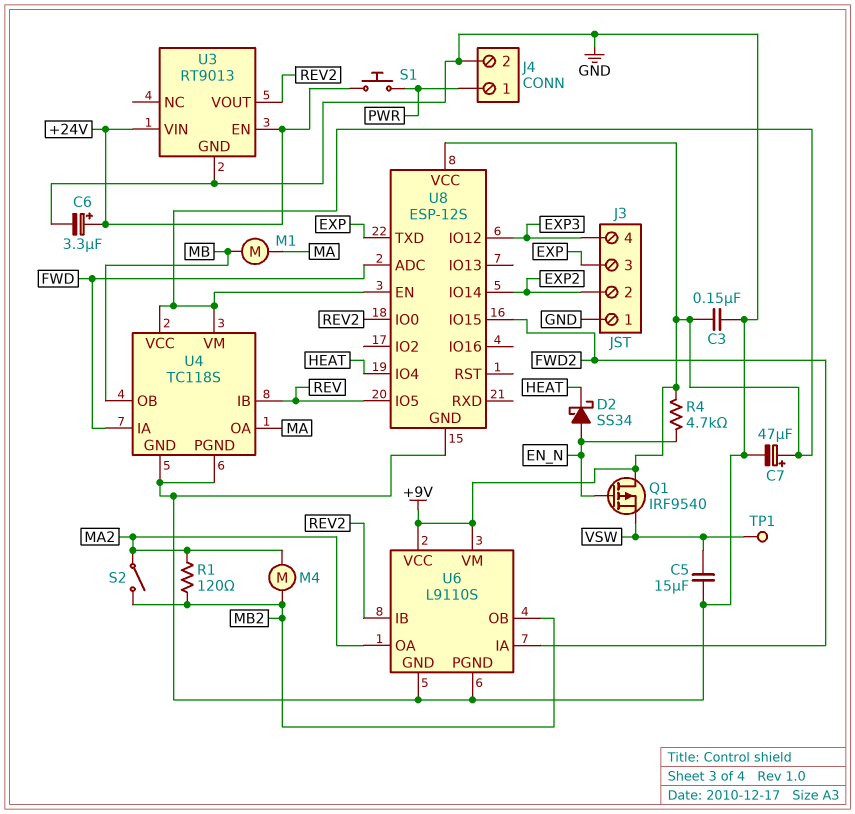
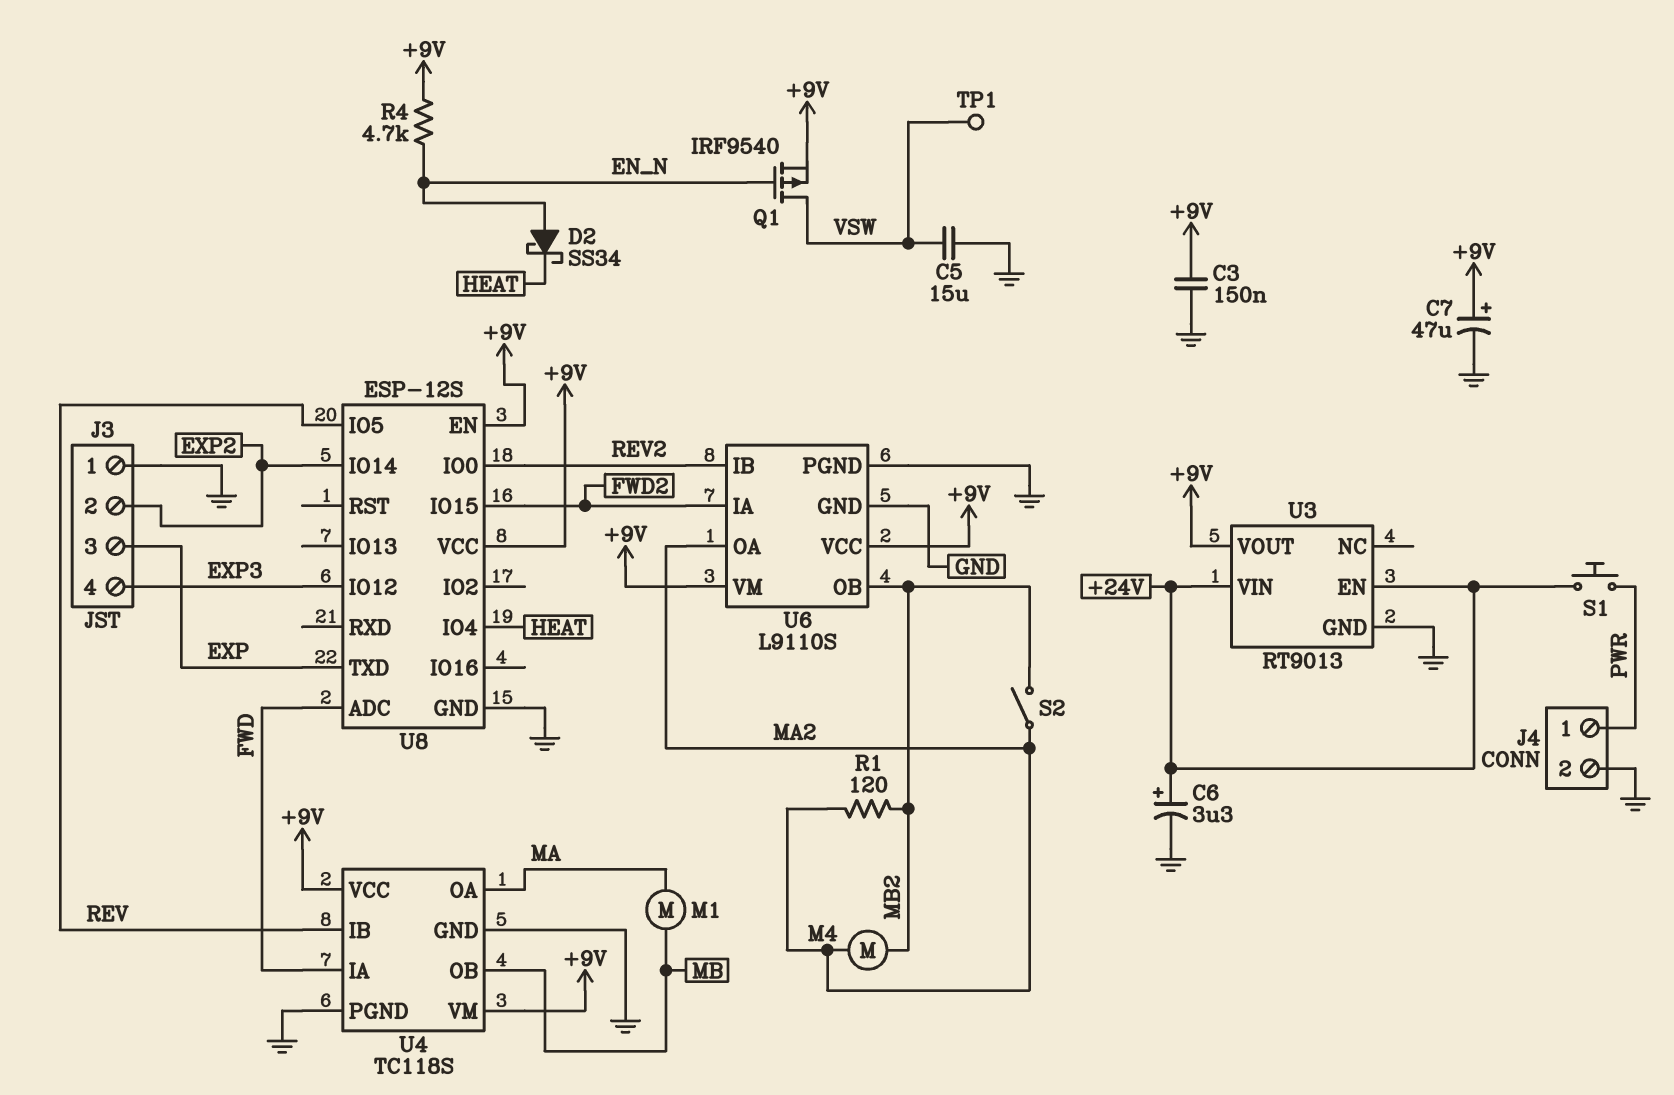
Q1: PMOS IRF9540 (G EN_N, D +9V, S VSW) -> PMOS IRF9540 (G EN_N, D VSW, S +9V)
U3 pin VOUT: REV2 -> +9V

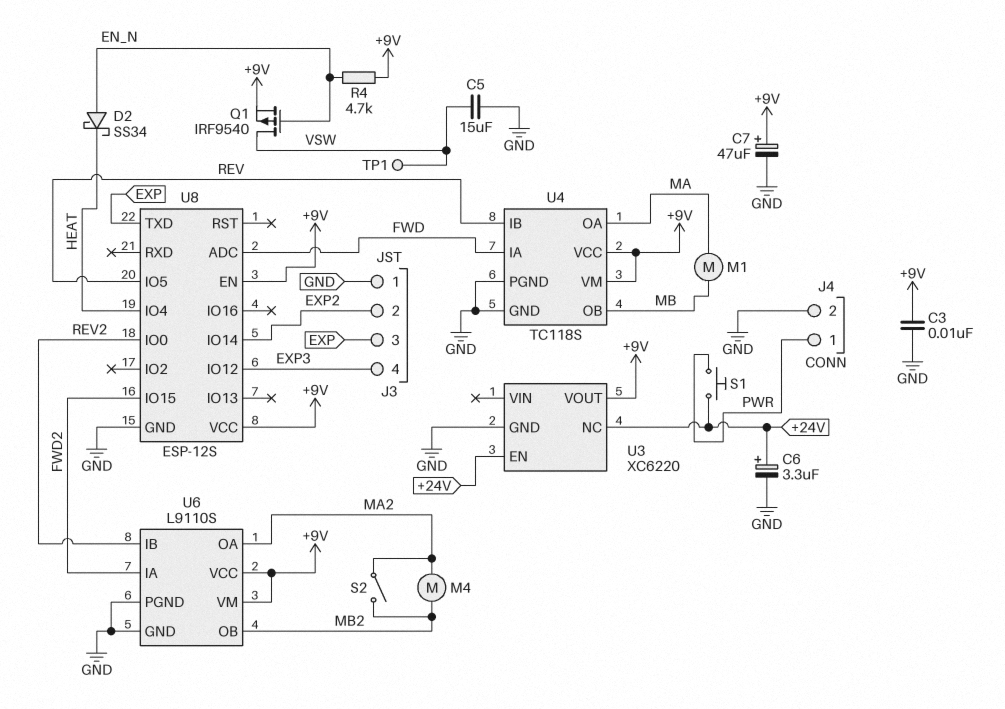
C3: 150nF (+9V, GND) -> 10nF (+9V, GND)
R1: 120 (MA2, MB2) -> none
U3: RT9013 -> XC6220
U3 pin NC: none -> +24V
U3 pin VIN: +24V -> none

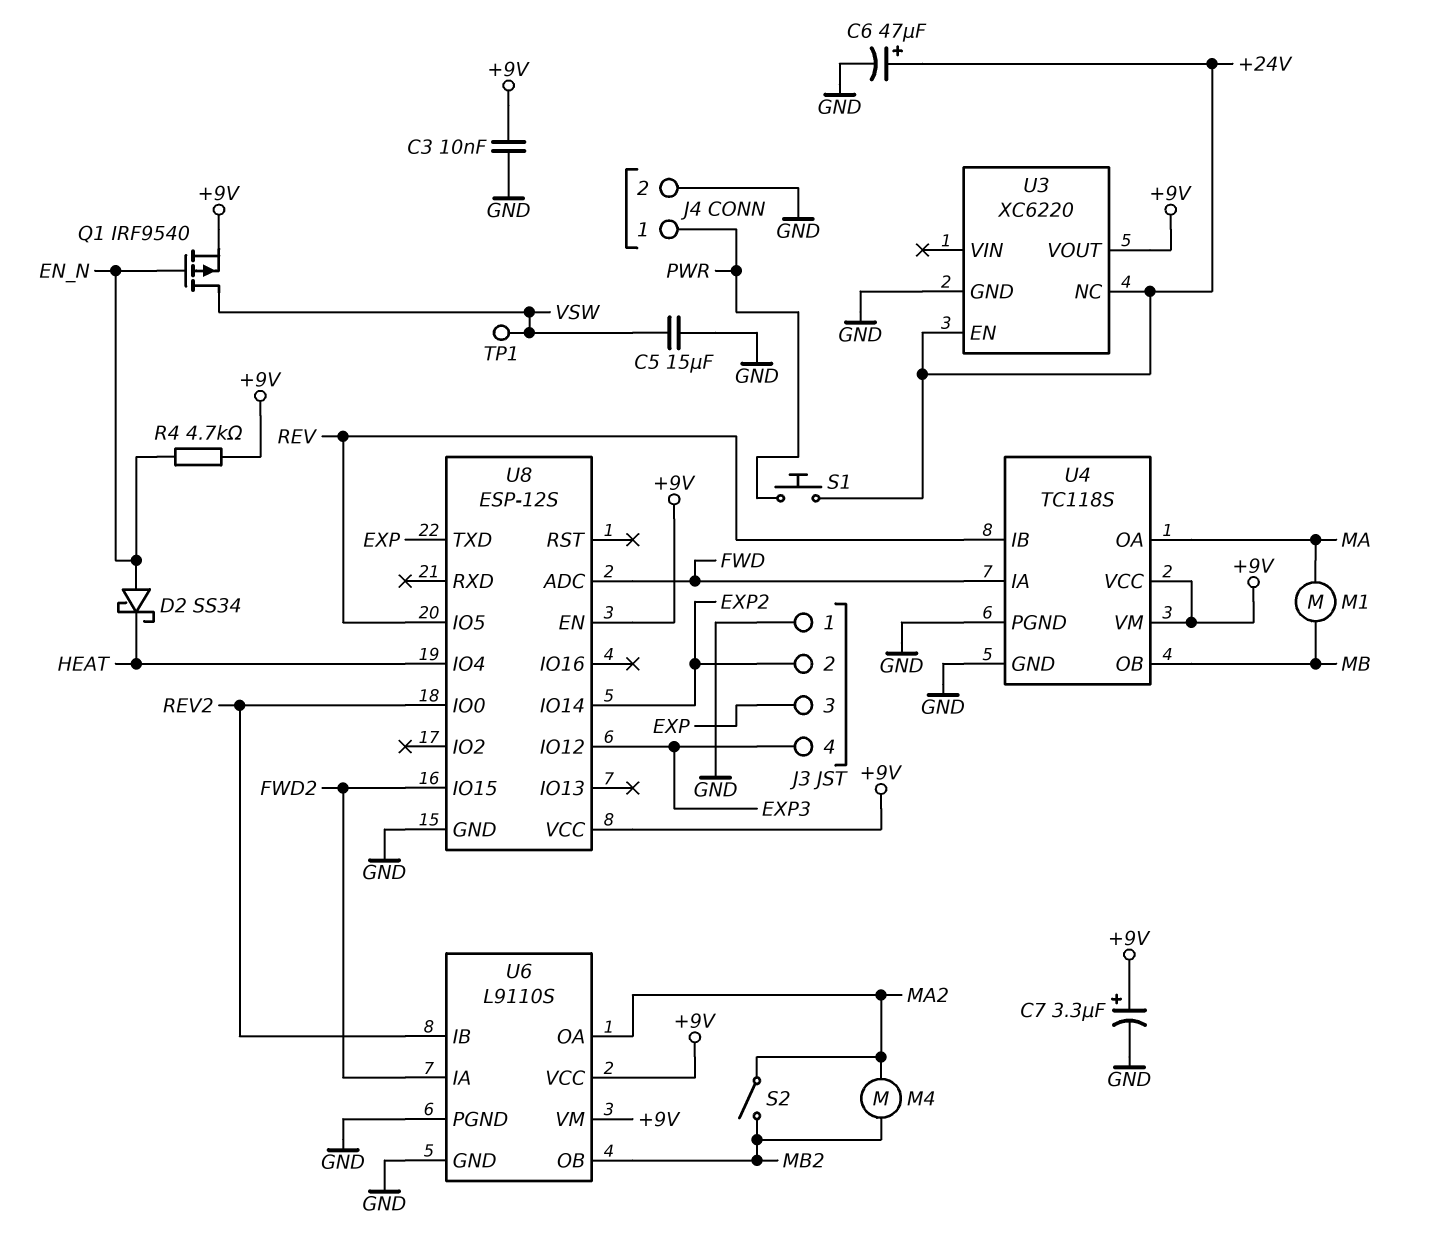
C6: 3.3uF (plus +24V, minus GND) -> 47uF (plus +24V, minus GND)
C7: 47uF (plus +9V, minus GND) -> 3.3uF (plus +9V, minus GND)

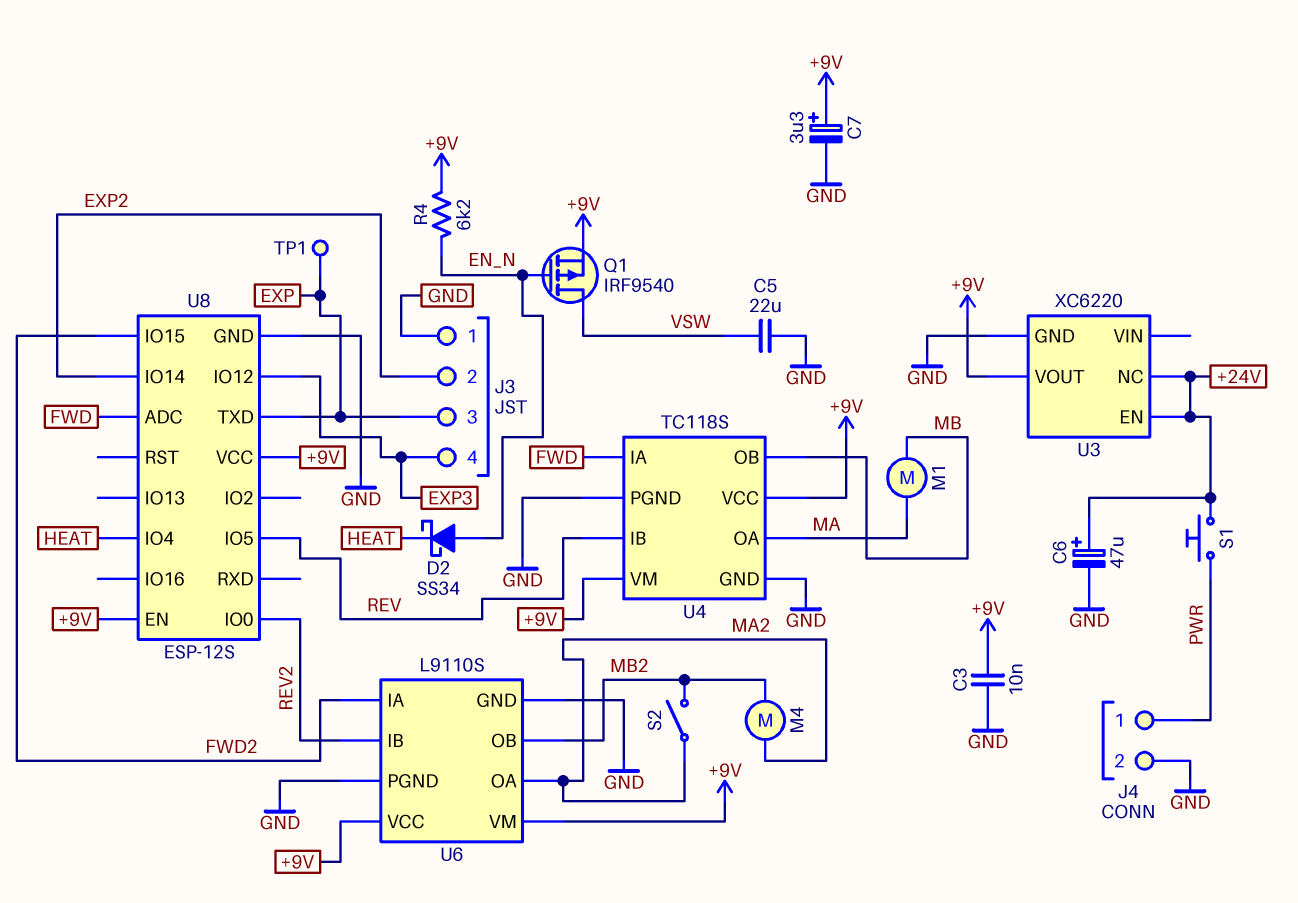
C5: 15uF (GND, VSW) -> 22uF (GND, VSW)
R4: 4.7k (+9V, EN_N) -> 6.2k (+9V, EN_N)
TP1: test point (VSW) -> test point (EXP)

